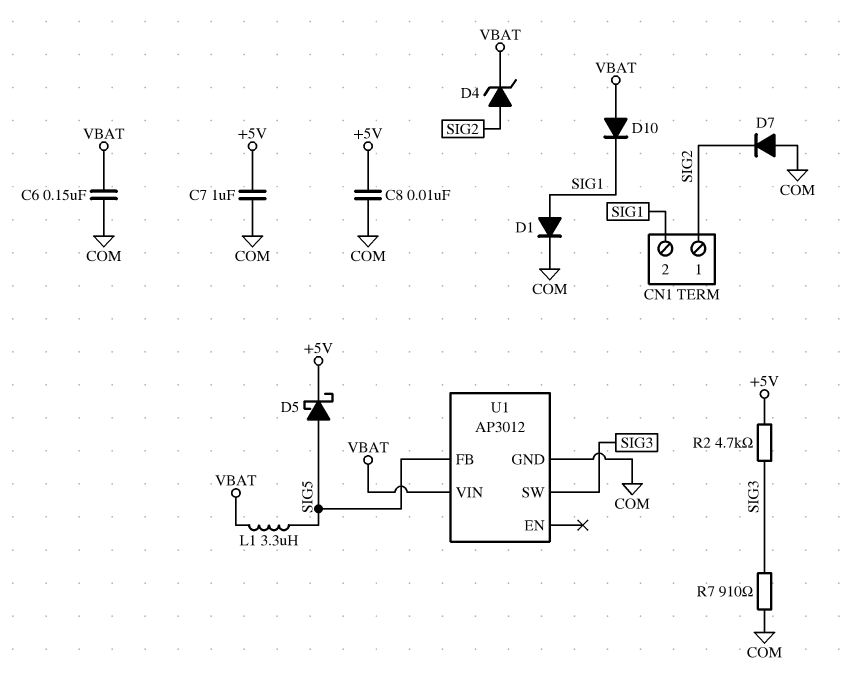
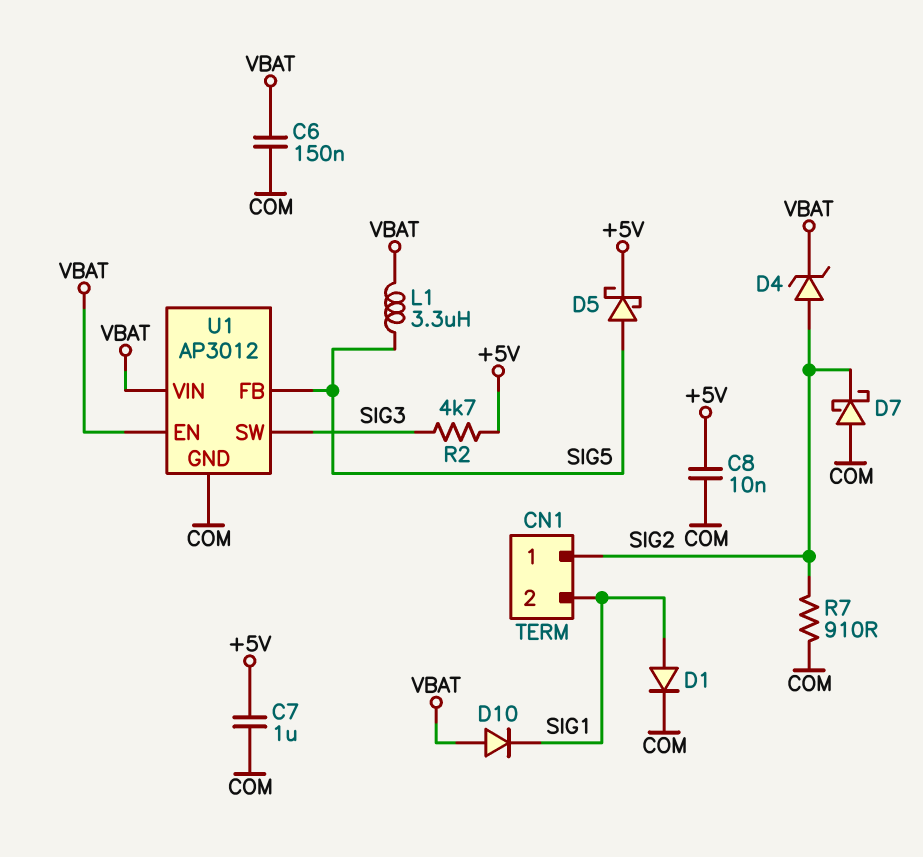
D7: diode (A COM, K SIG2) -> schottky (A COM, K SIG2)
R7: 910 (COM, SIG3) -> 910 (COM, SIG2)
U1 pin EN: none -> VBAT

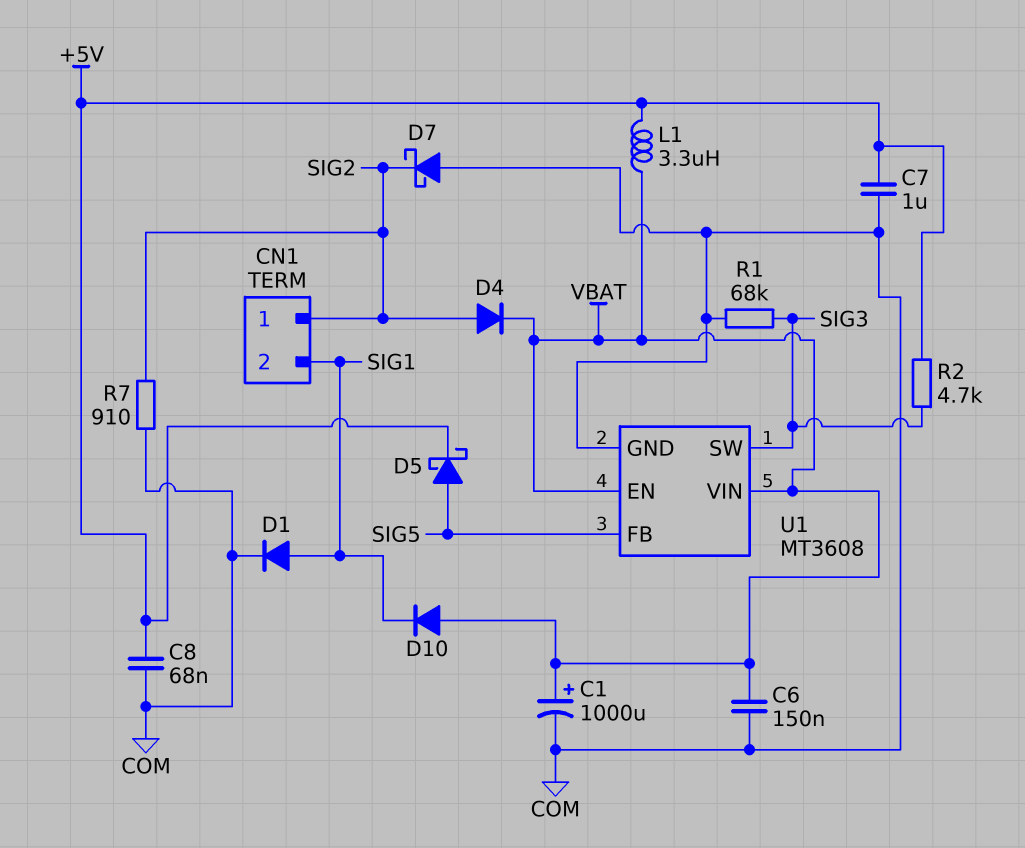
C1: none -> 1000uF (plus VBAT, minus COM)
C8: 10nF (+5V, COM) -> 68nF (+5V, COM)
D4: zener (A SIG2, K VBAT) -> diode (A SIG2, K VBAT)
L1: 3.3uH (SIG5, VBAT) -> 3.3uH (+5V, VBAT)
R1: none -> 68k (COM, SIG3)
U1: AP3012 -> MT3608

